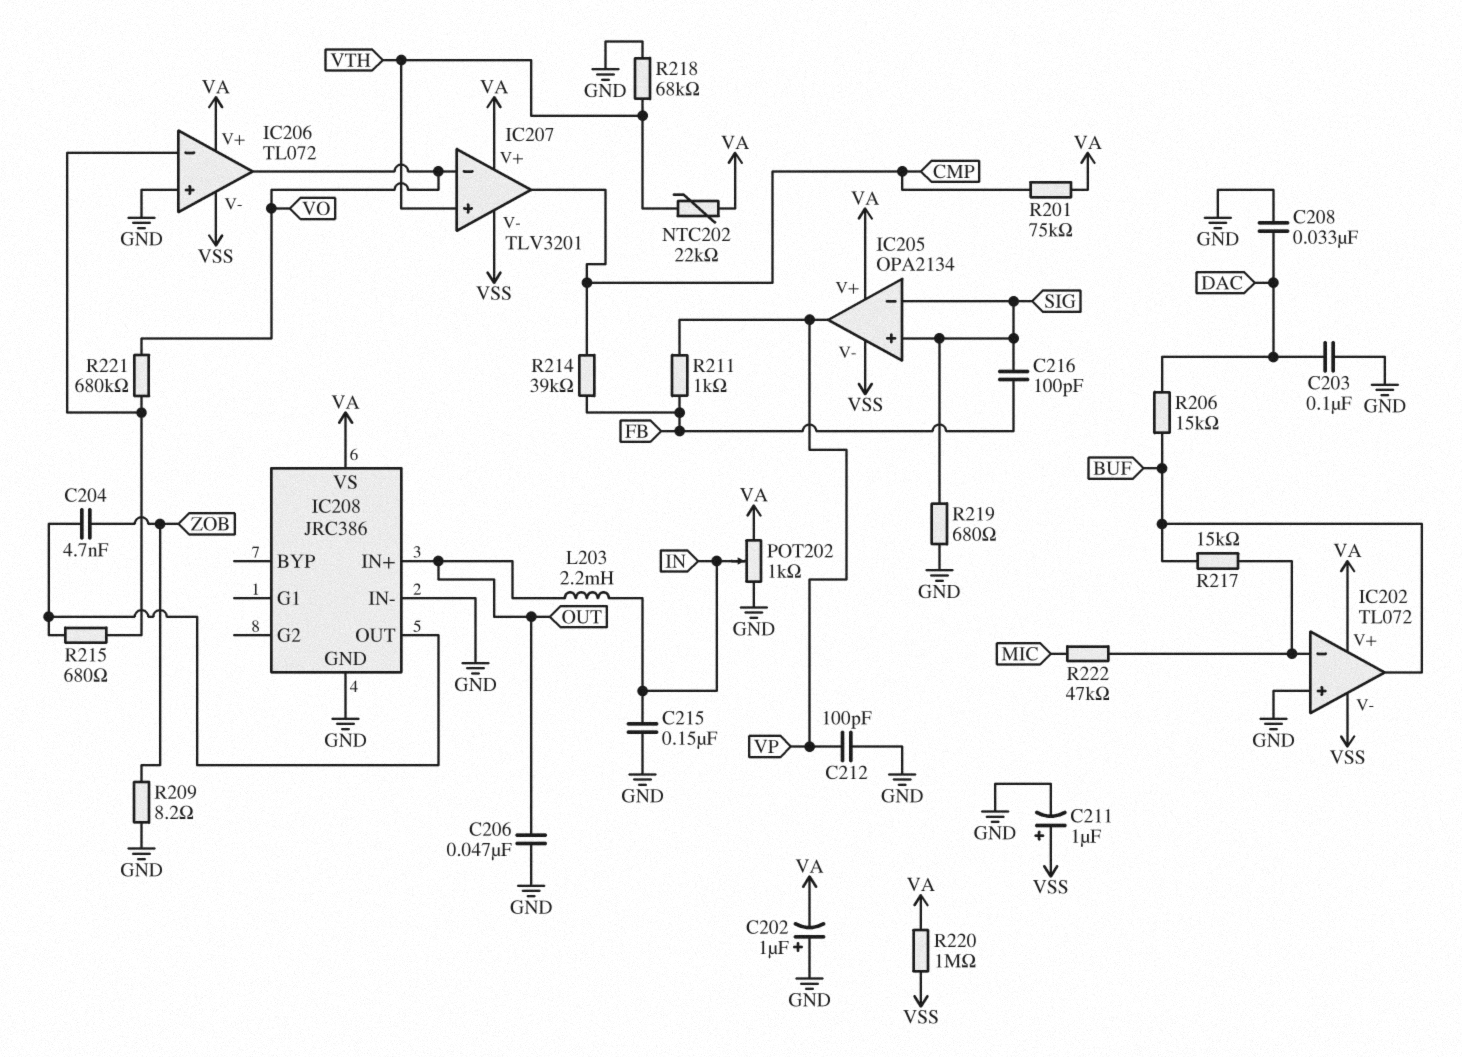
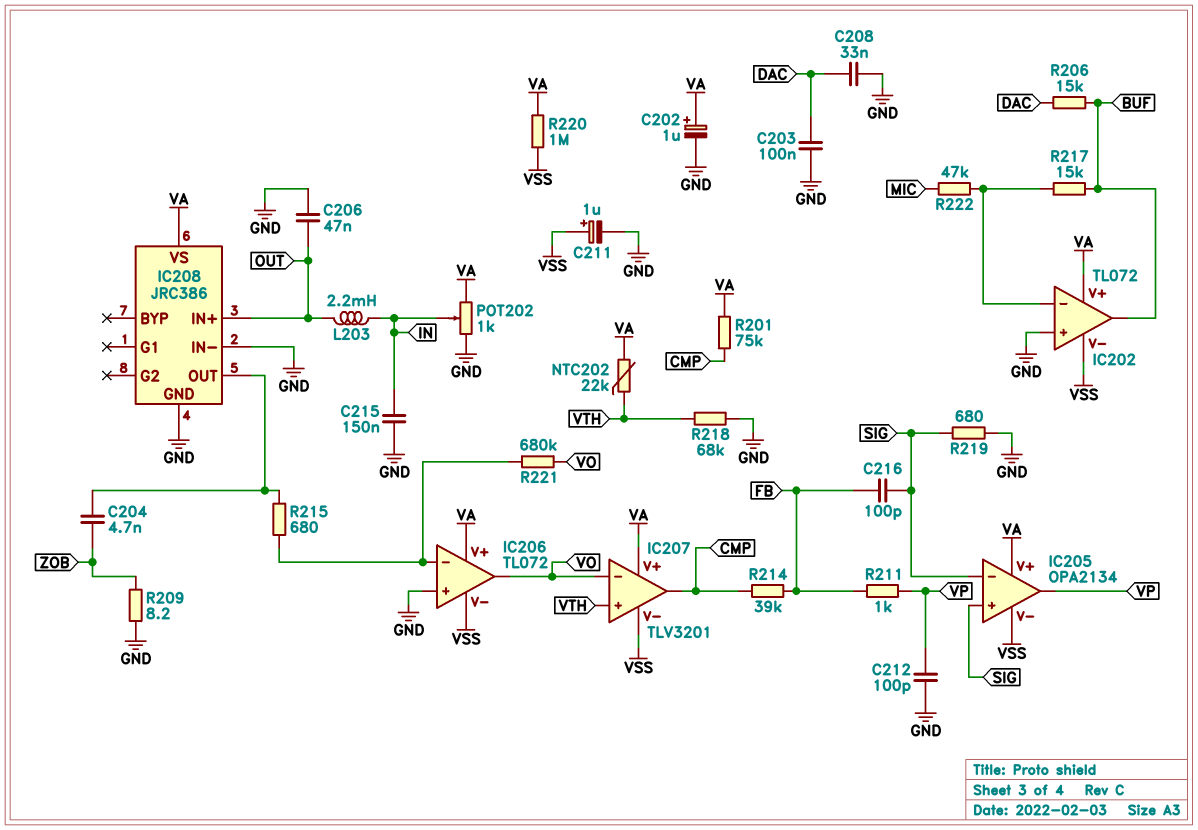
C202: 1uF (plus GND, minus VA) -> 1uF (plus VA, minus GND)

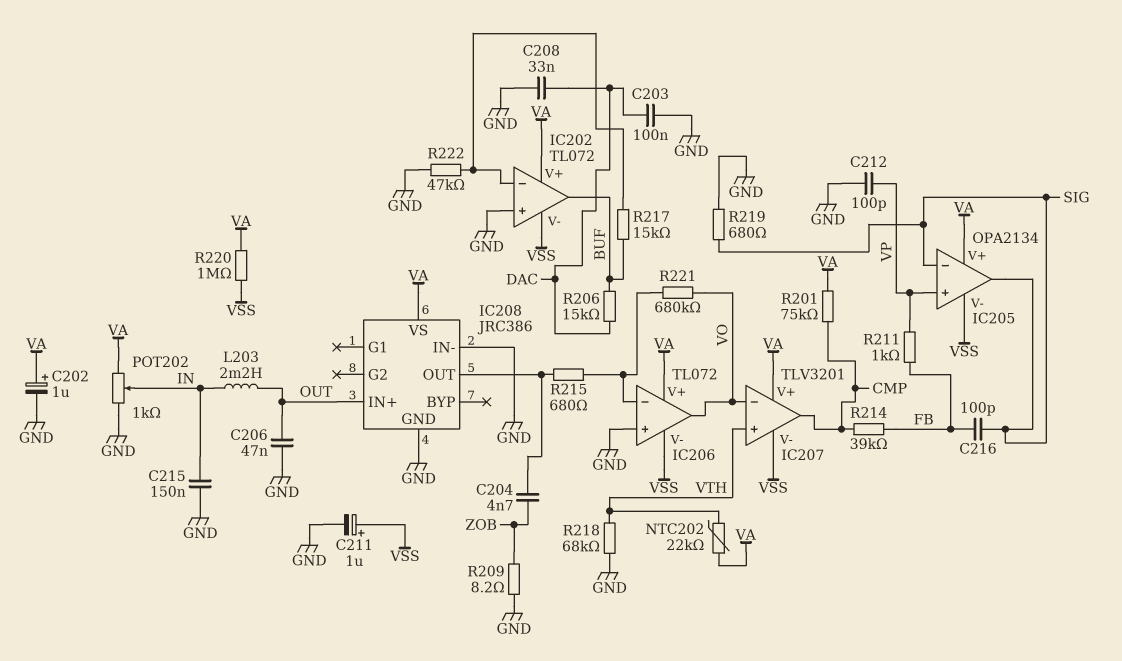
IC205 pin in+: SIG -> VP
IC205 pin out: VP -> SIG
R222: 47k (IC202/in-, MIC) -> 47k (GND, IC202/in-)

